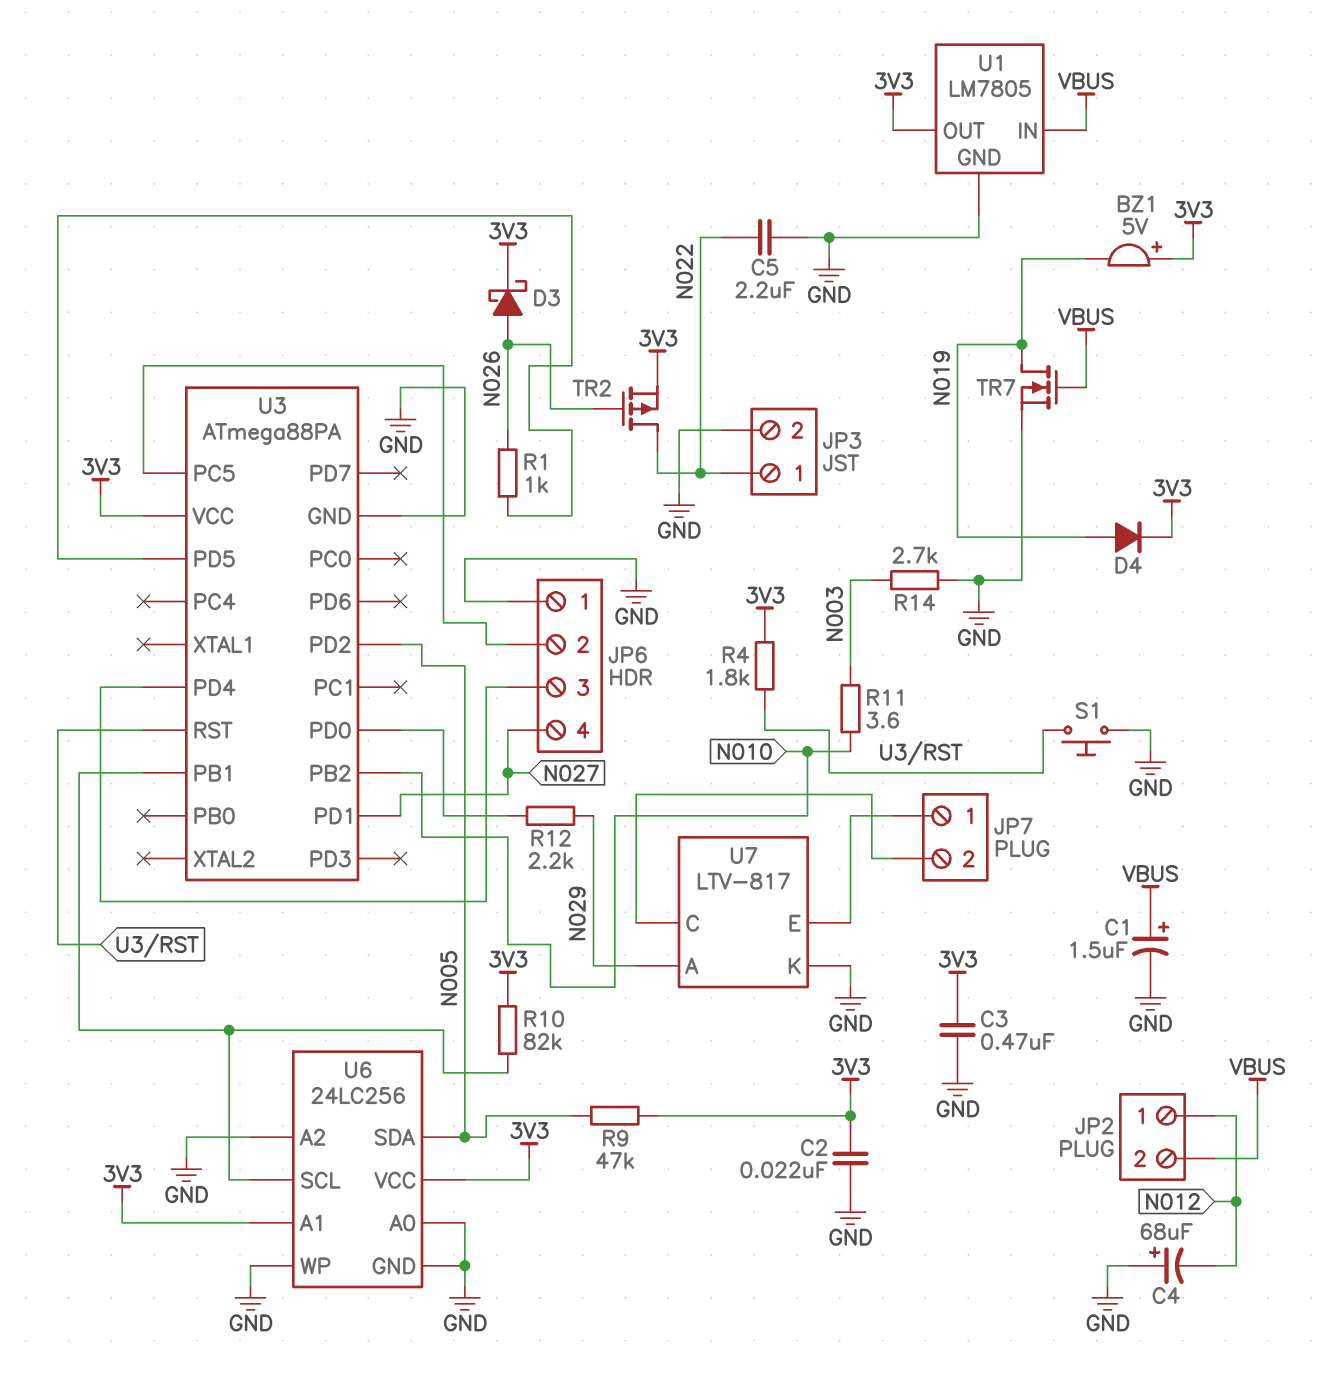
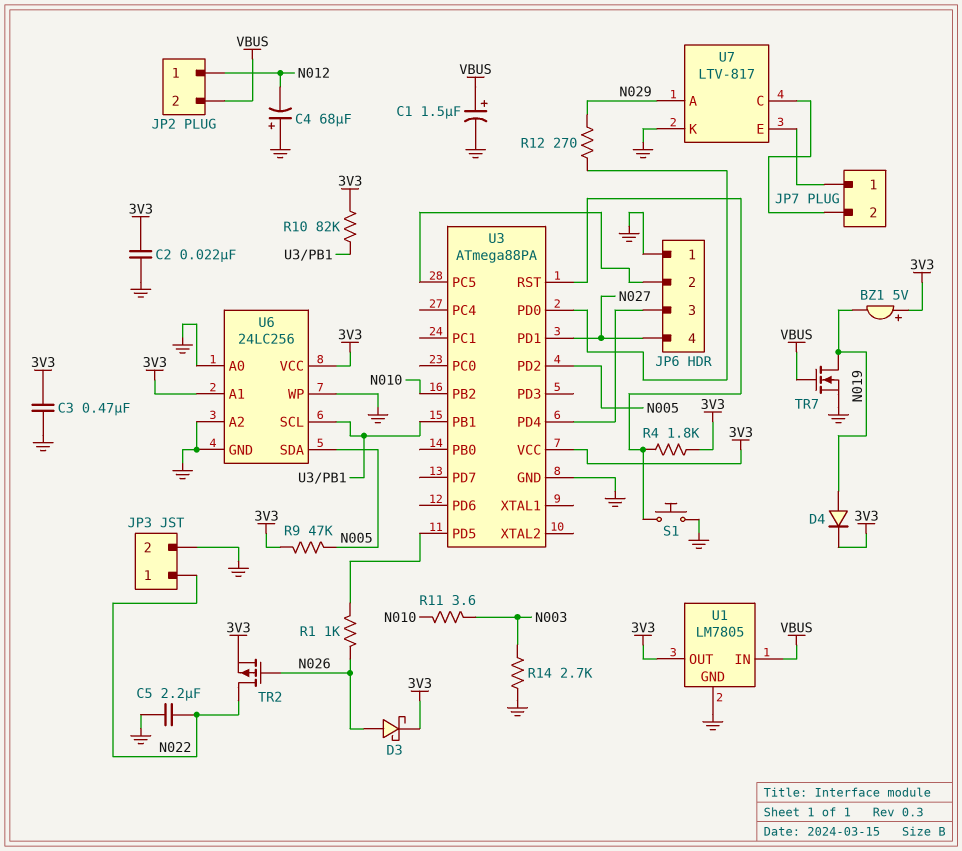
R12: 2.2k (N029, U3/PD0) -> 270 (N029, U3/PD0)

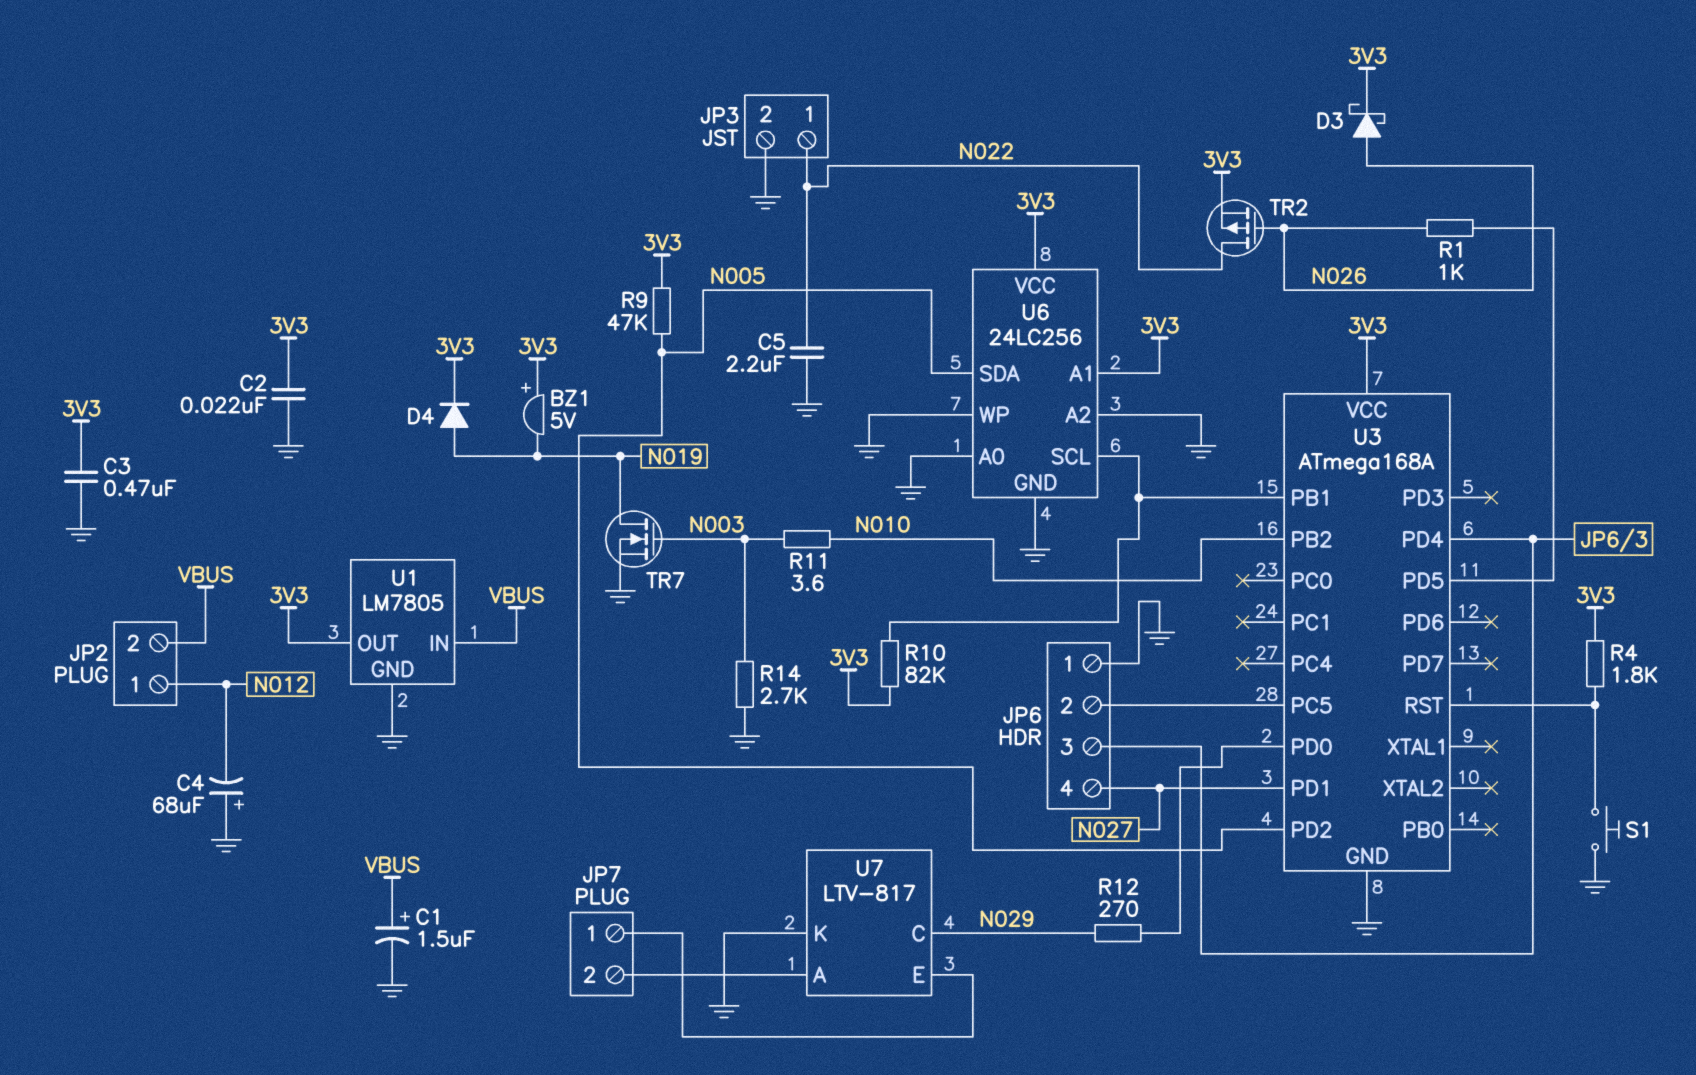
TR7: NMOS (G VBUS, D N019, S GND) -> NMOS (G N003, D N019, S GND)
U3: ATmega88PA -> ATmega168A
U7 pin A: N029 -> JP7/2
U7 pin C: JP7/2 -> N029

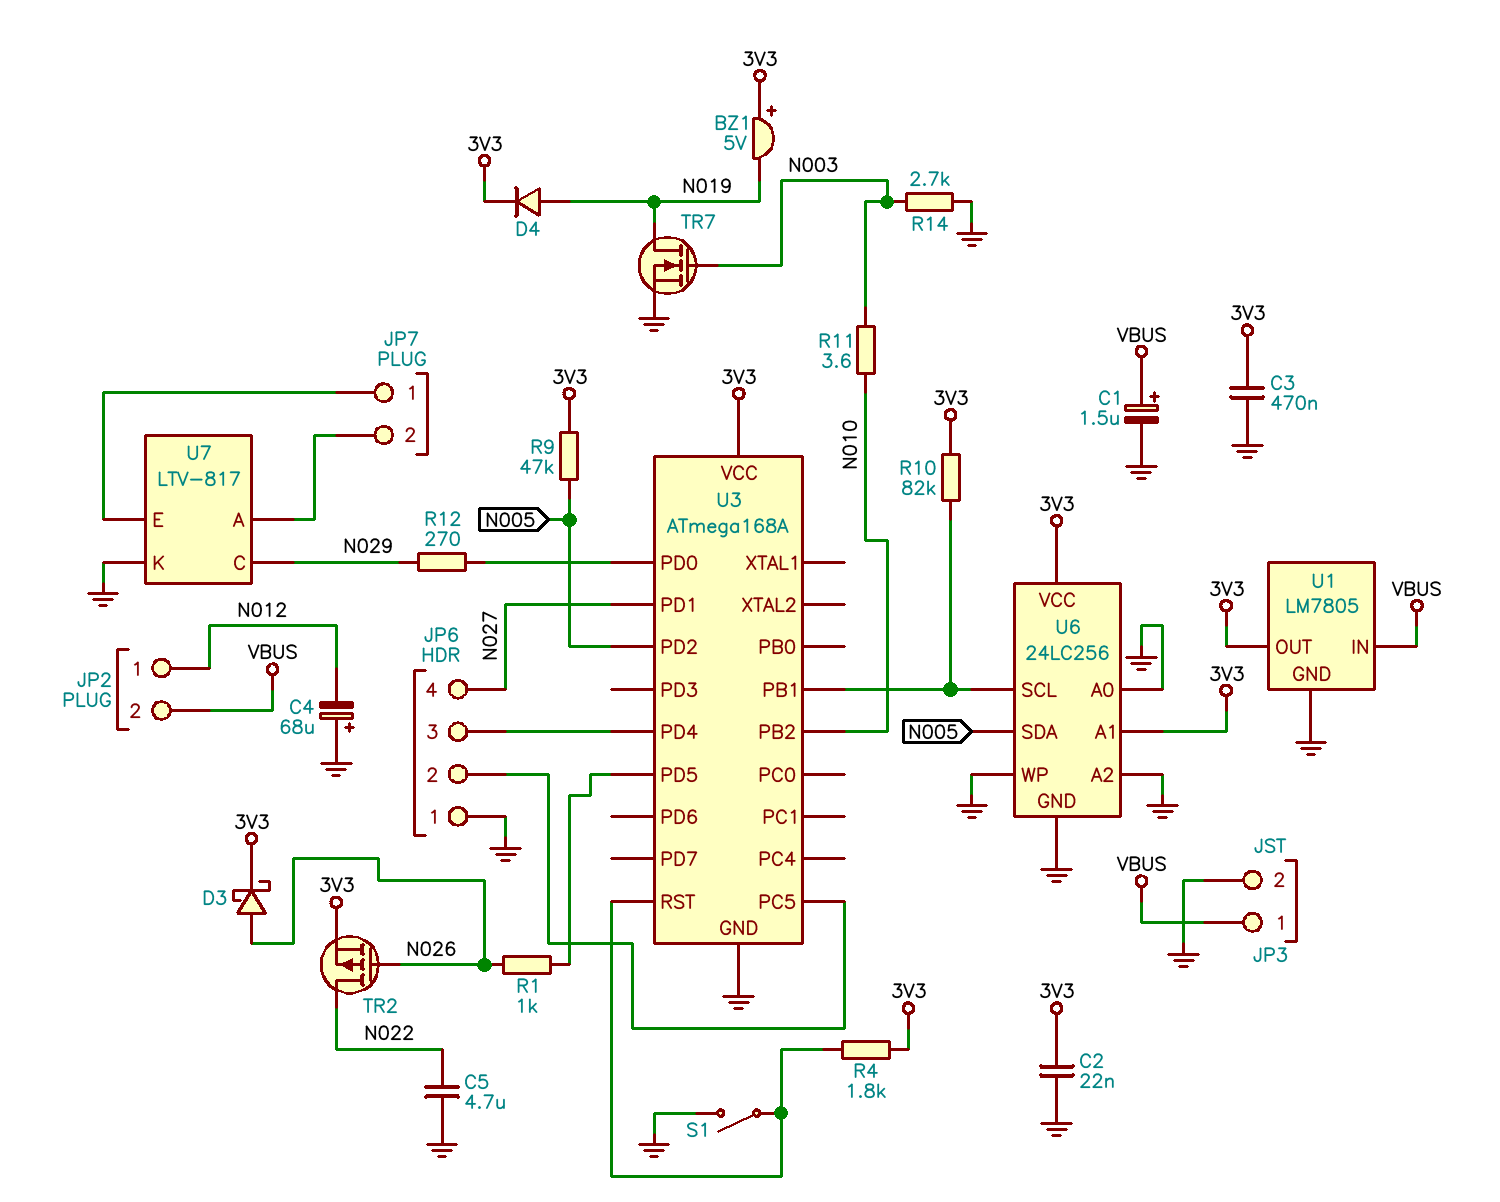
C5: 2.2uF (GND, N022) -> 4.7uF (GND, N022)
JP3 pin 1: N022 -> VBUS
S1: button (GND, U3/RST) -> switch (GND, U3/RST)

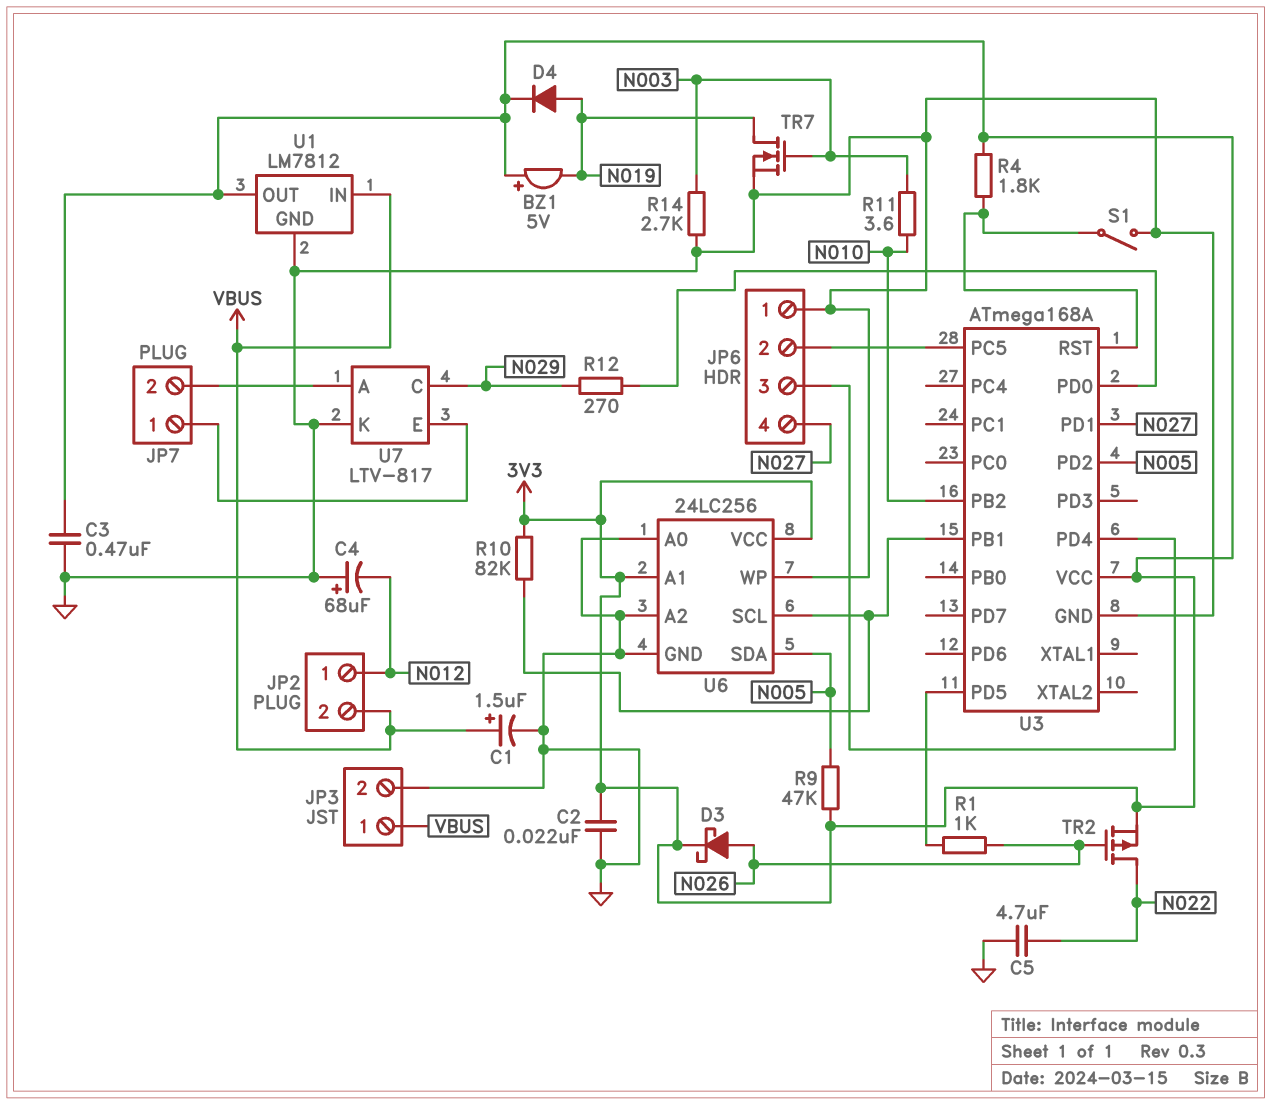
U1: LM7805 -> LM7812

